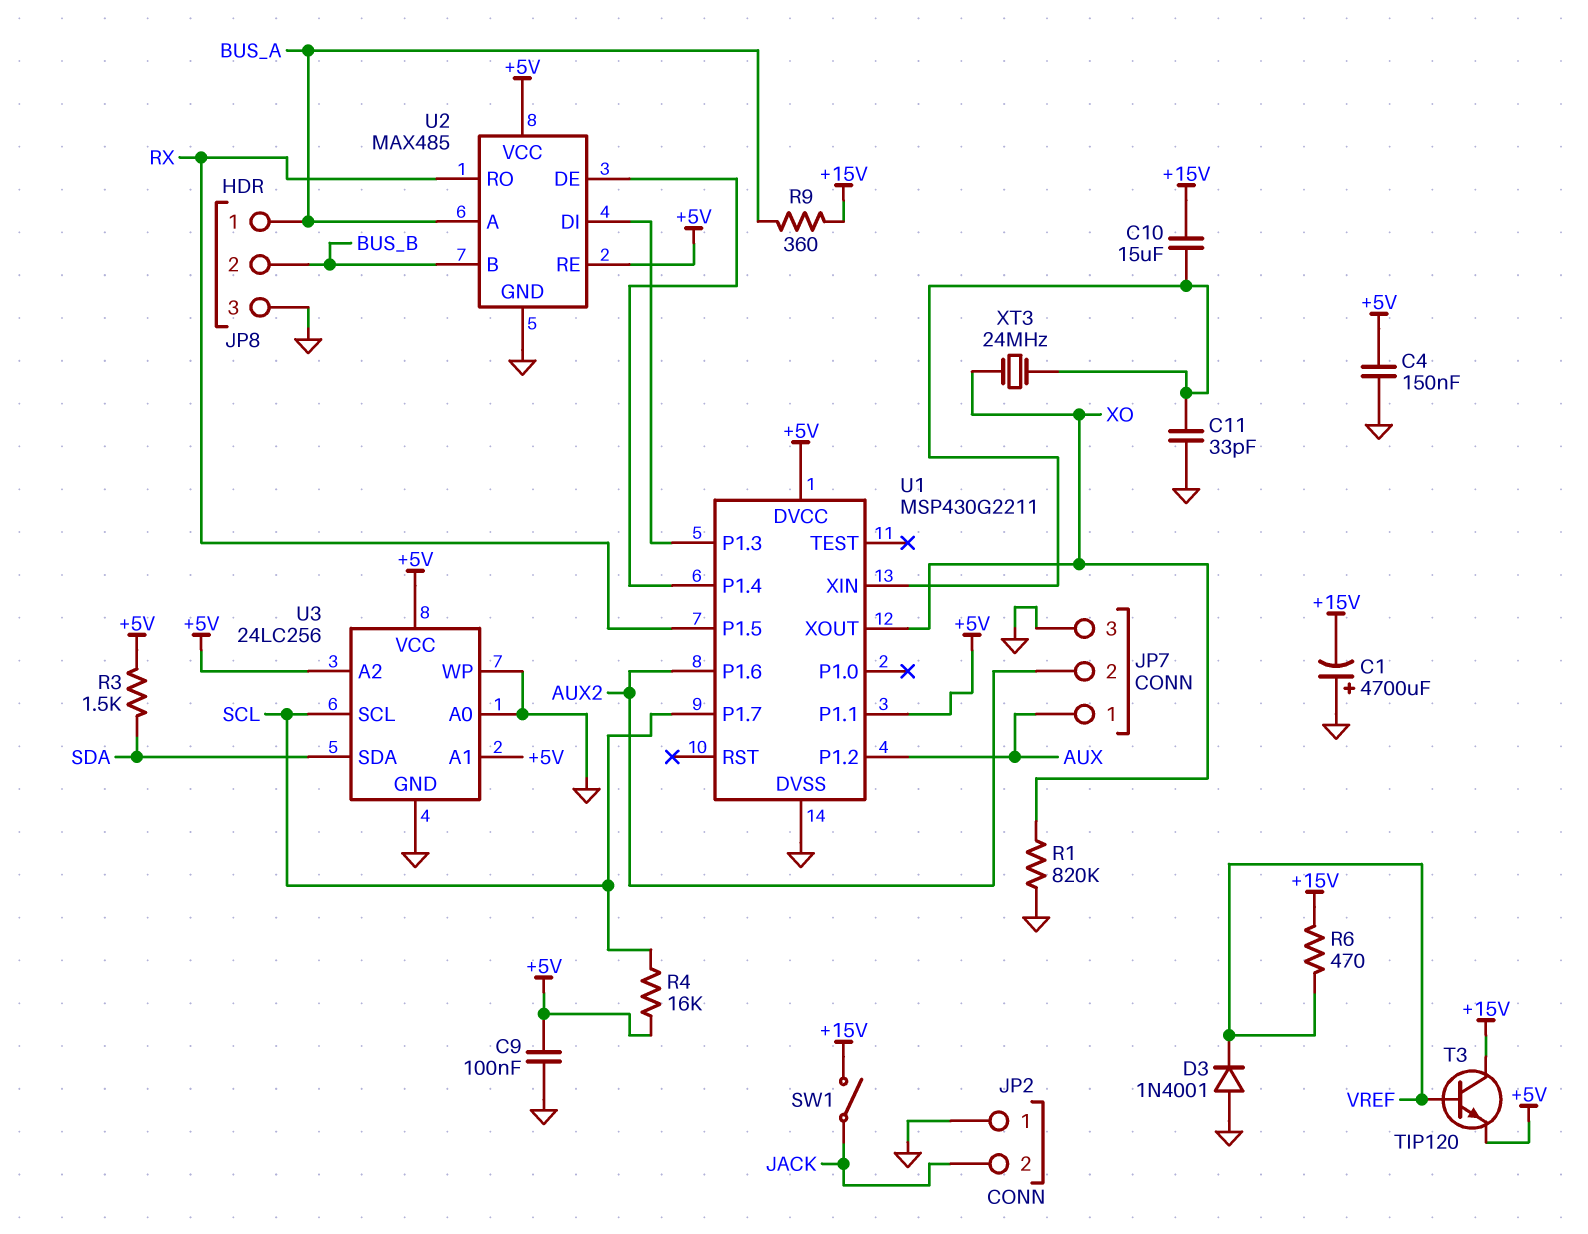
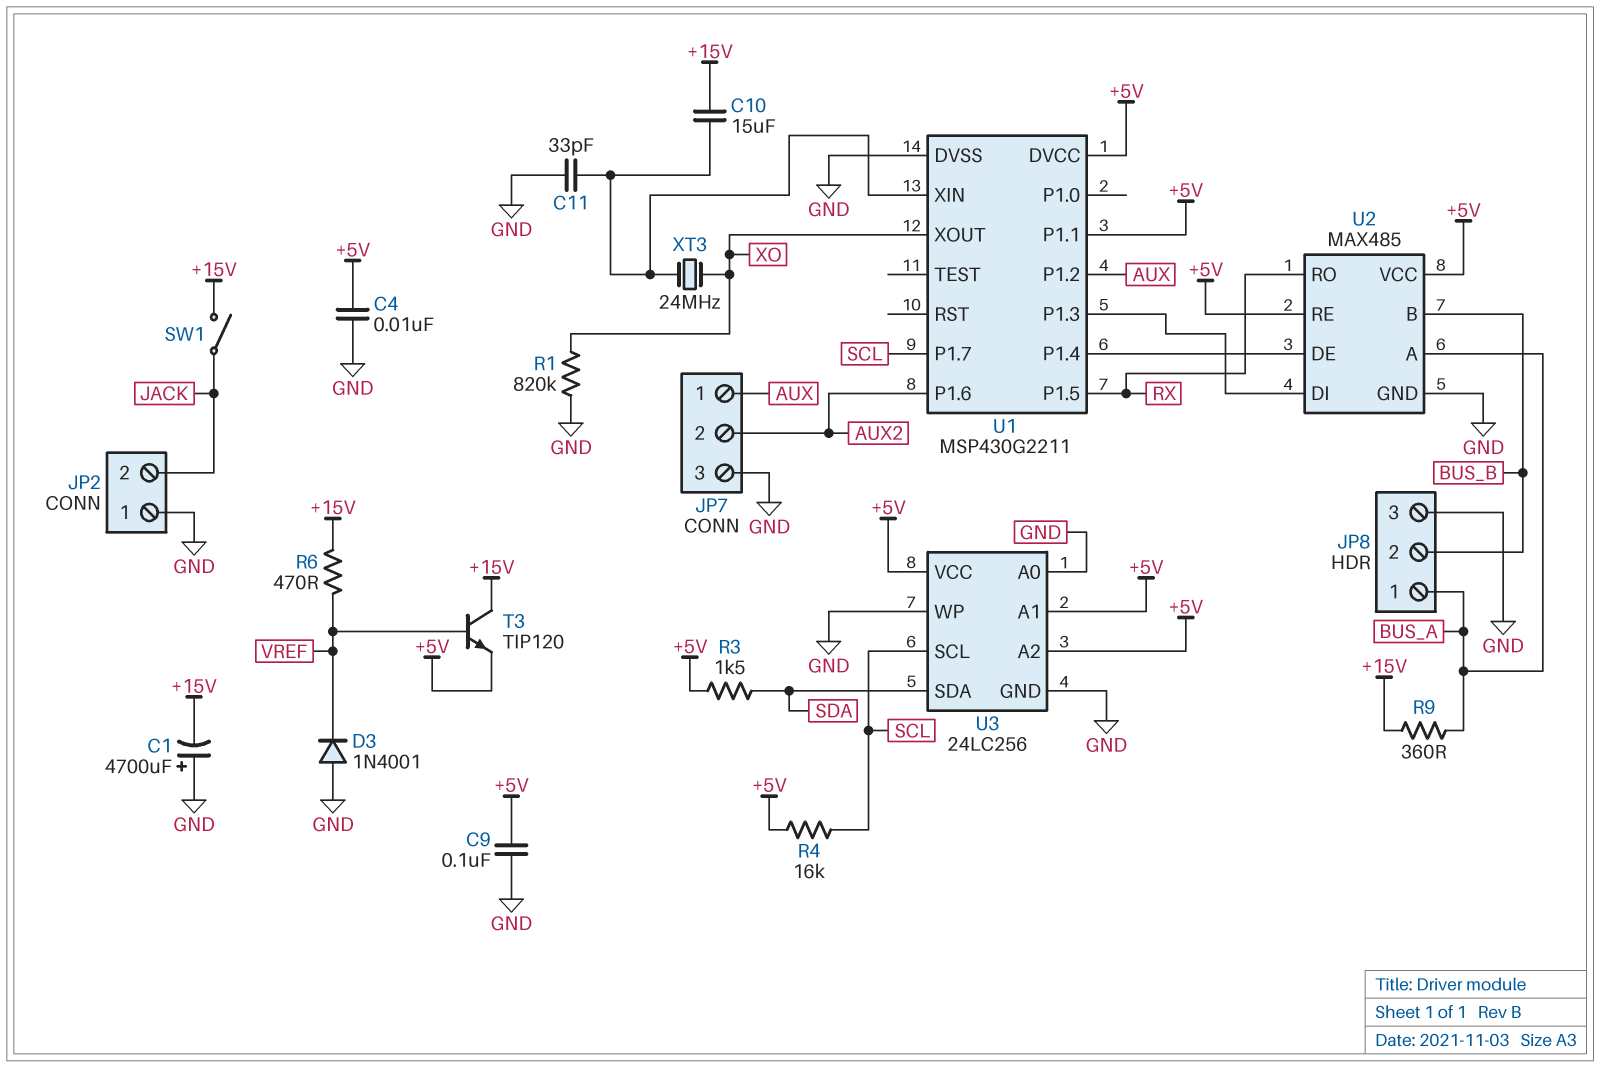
C4: 150nF (+5V, GND) -> 10nF (+5V, GND)

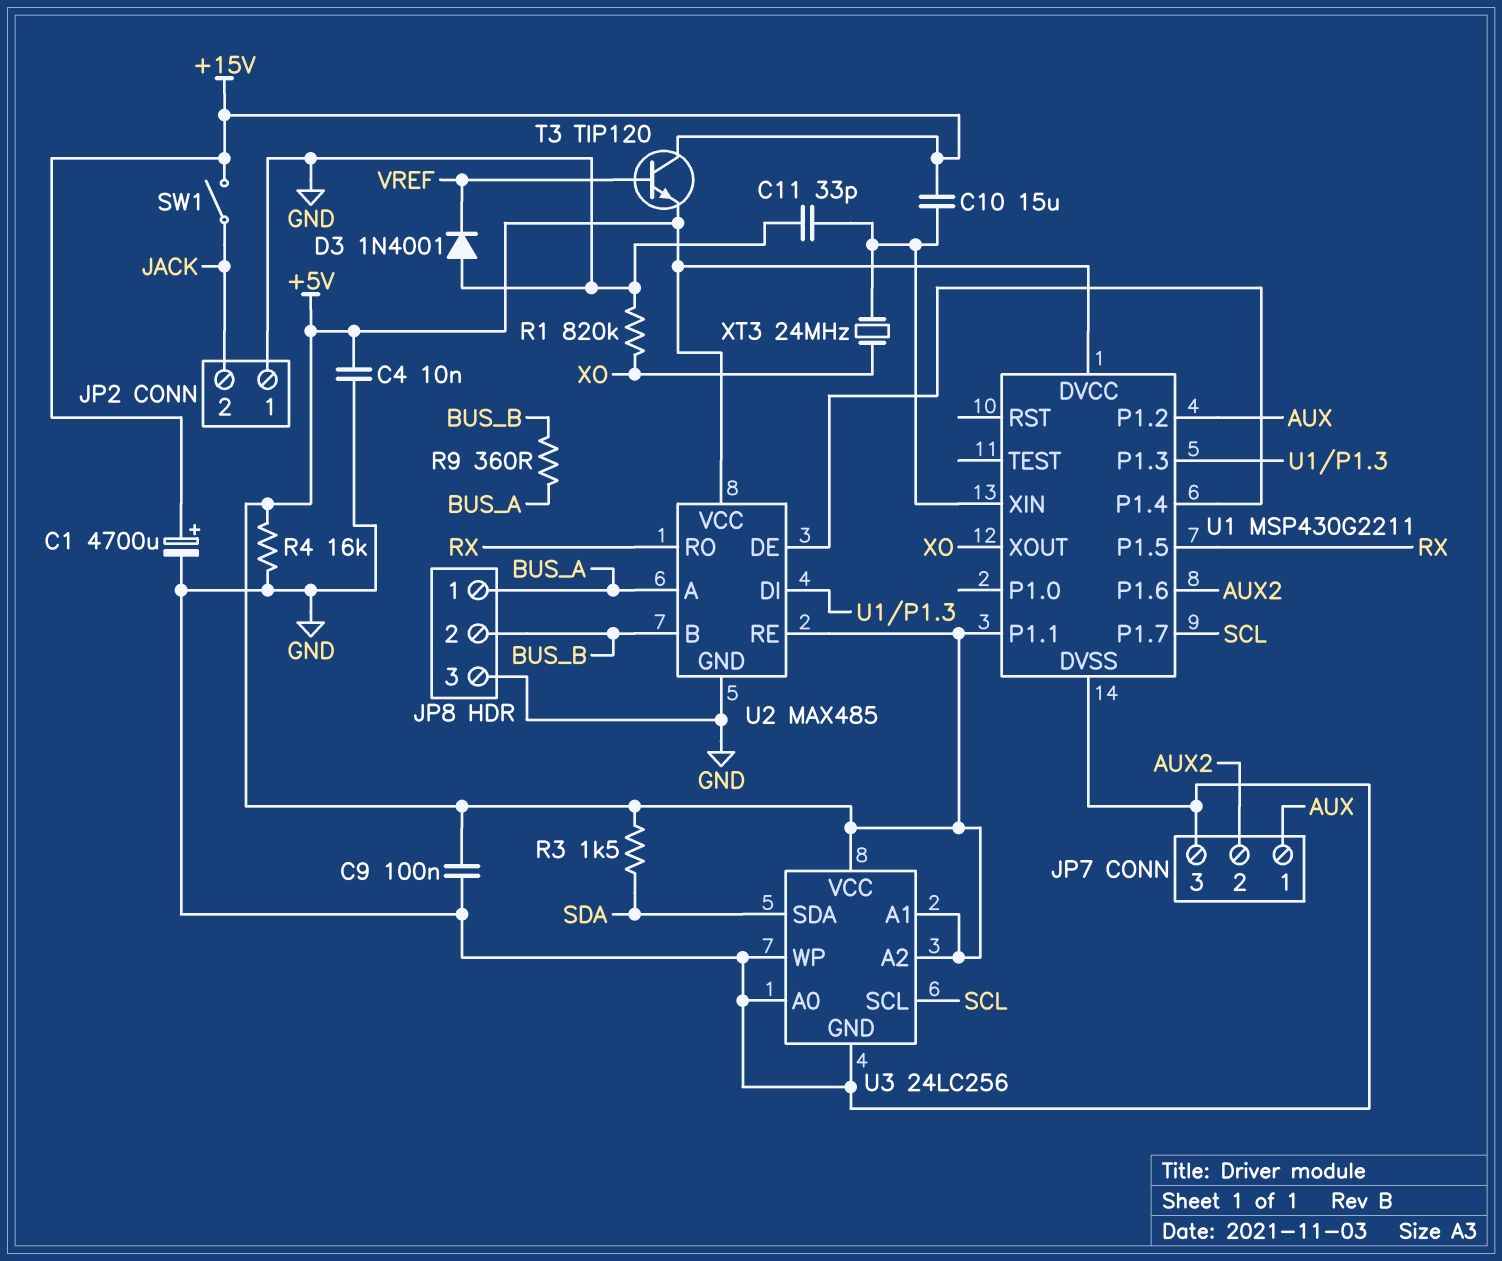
C1: 4700uF (plus GND, minus +15V) -> 4700uF (plus +15V, minus GND)
R4: 16k (+5V, SCL) -> 16k (+5V, GND)
R6: 470 (+15V, VREF) -> none
R9: 360 (+15V, BUS_A) -> 360 (BUS_A, BUS_B)

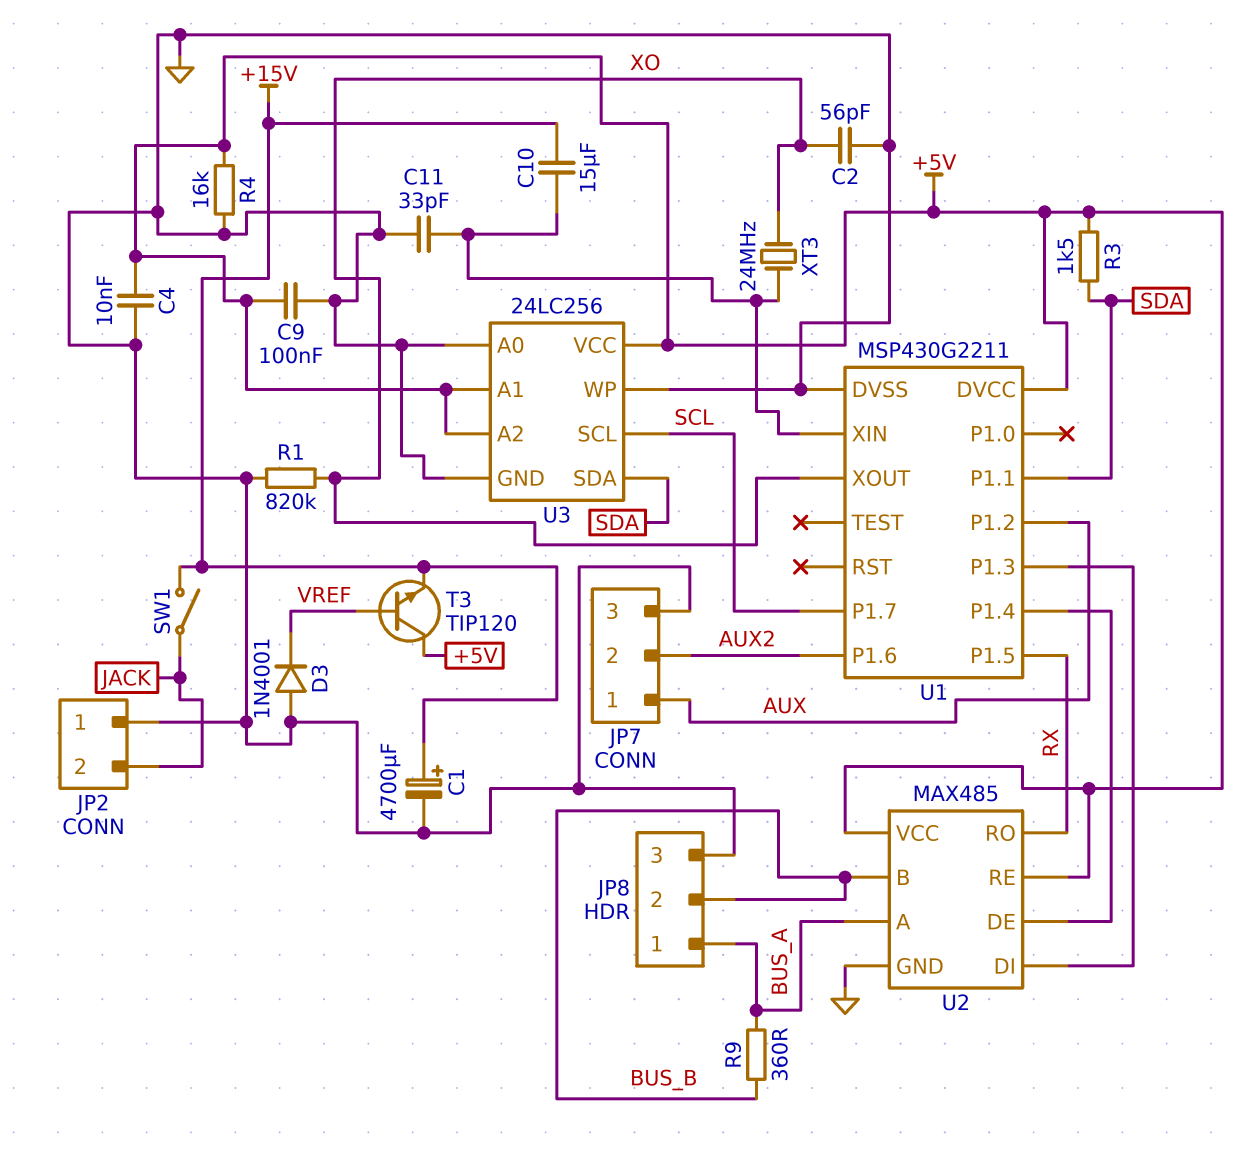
C2: none -> 56pF (GND, XO)
T3: NPN TIP120 (B VREF, C +15V, E +5V) -> NPN TIP120 (B VREF, C +5V, E +15V)
U1 pin P1.1: +5V -> SDA

